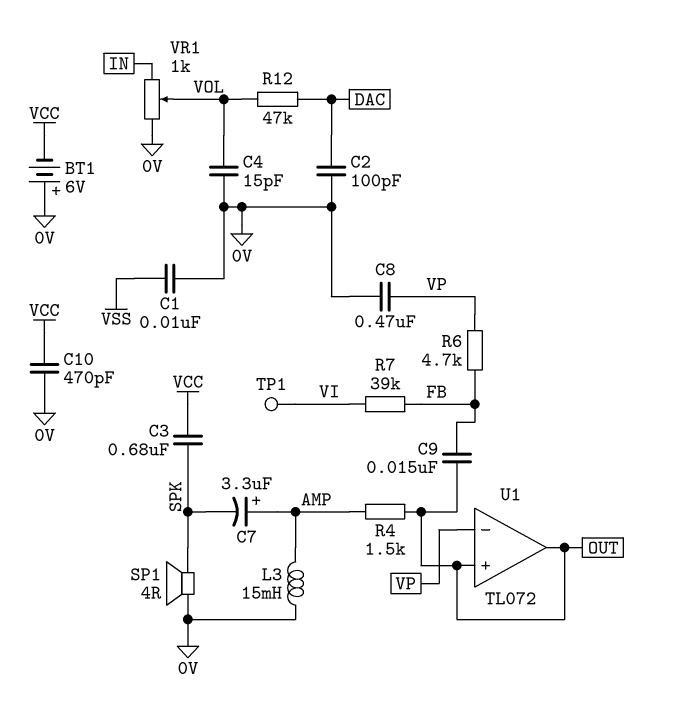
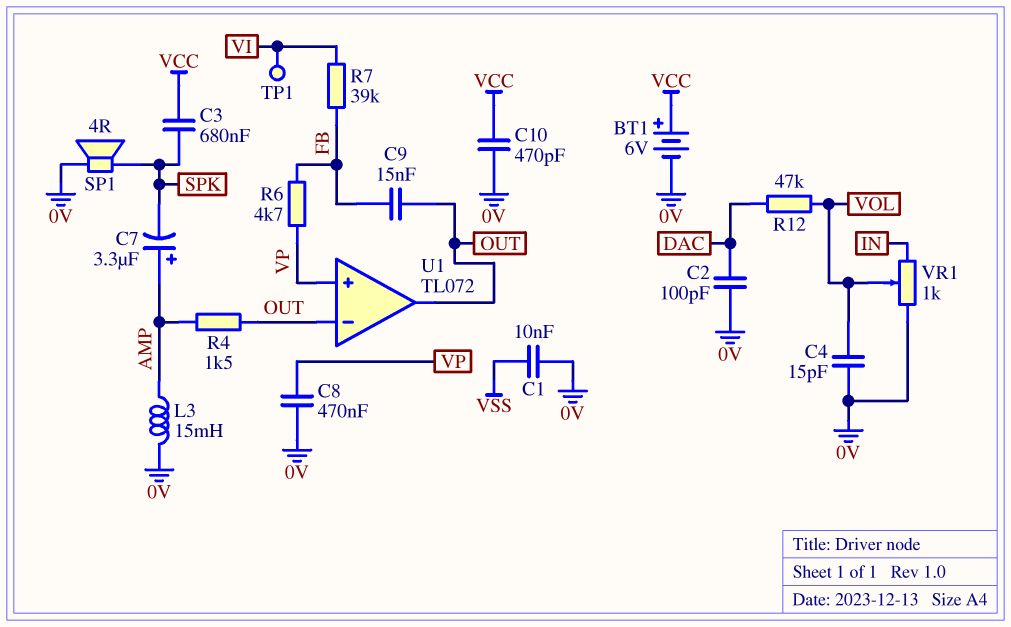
BT1: 6V (plus 0V, minus VCC) -> 6V (plus VCC, minus 0V)
U1 pin in+: OUT -> VP
U1 pin in-: VP -> OUT

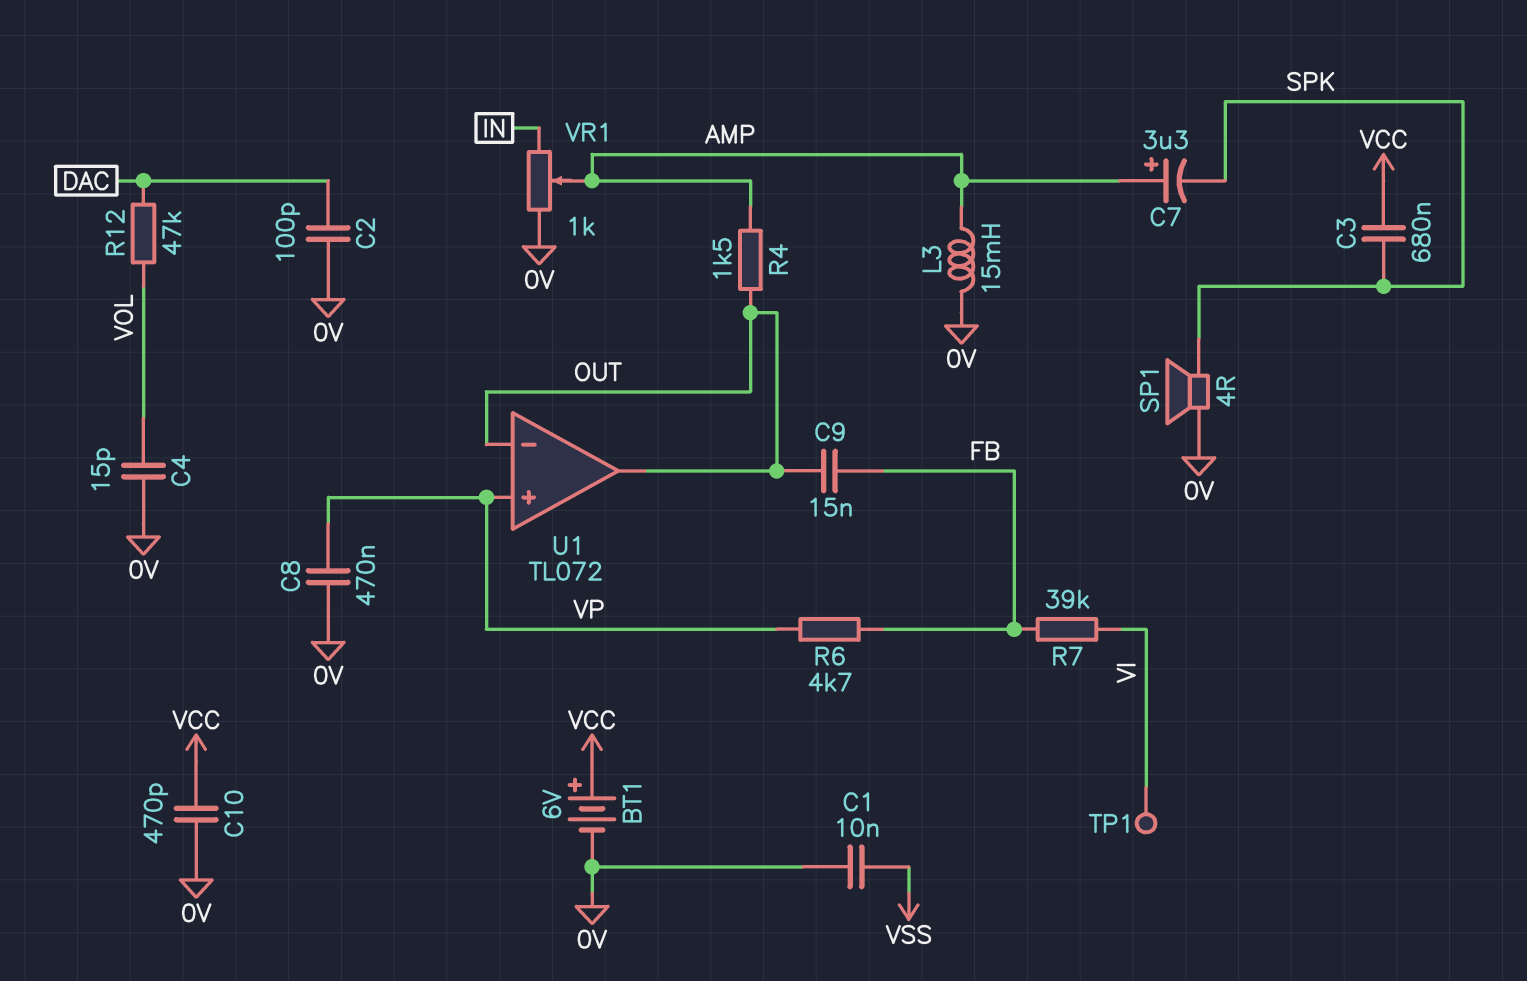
VR1: 1k (0V, IN, wiper VOL) -> 1k (0V, IN, wiper AMP)

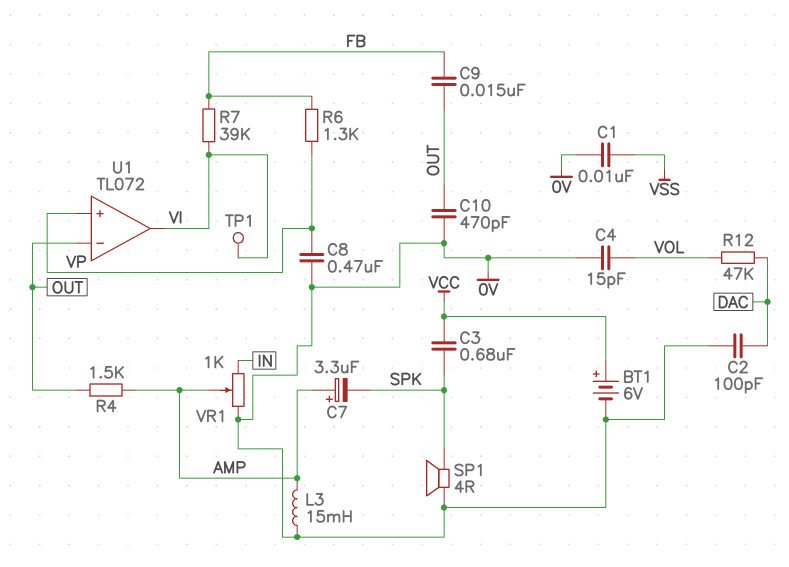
C10: 470pF (0V, VCC) -> 470pF (0V, OUT)
R6: 4.7k (FB, VP) -> 1.3k (FB, VP)
U1 pin out: OUT -> VI

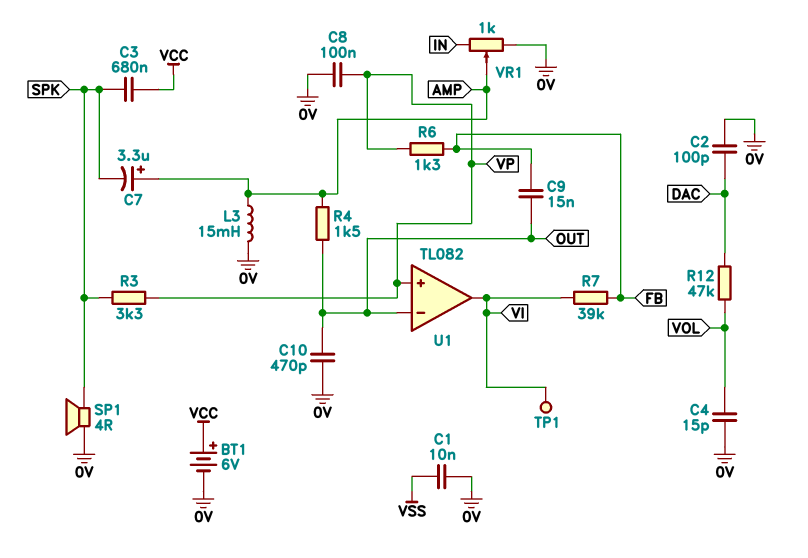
C8: 470nF (0V, VP) -> 100nF (0V, VP)
R3: none -> 3.3k (SPK, VP)
U1: TL072 -> TL082

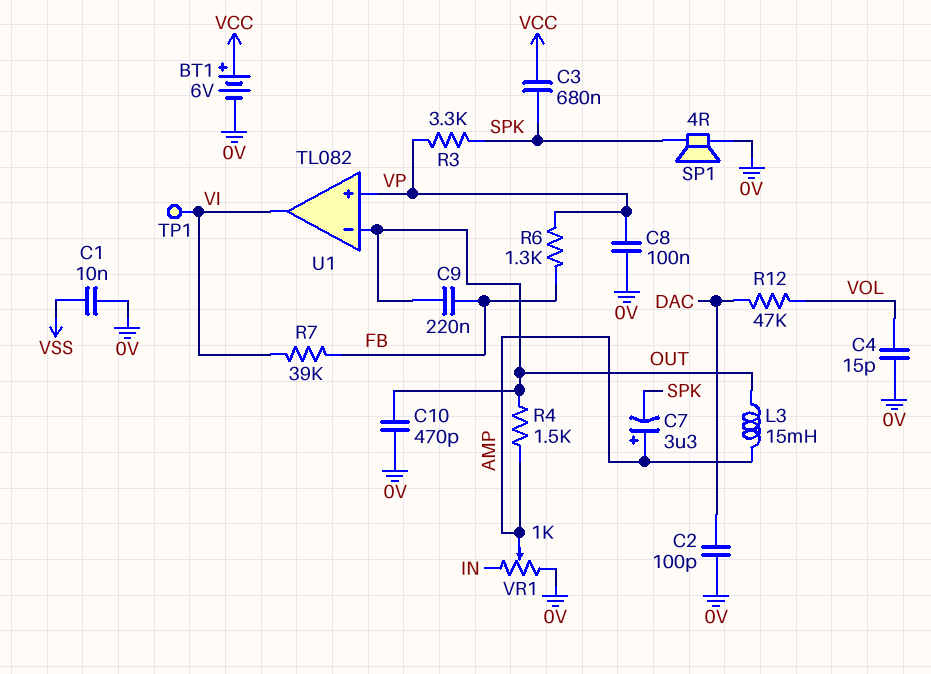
C9: 15nF (FB, OUT) -> 220nF (FB, OUT)
L3: 15mH (0V, AMP) -> 15mH (AMP, OUT)

